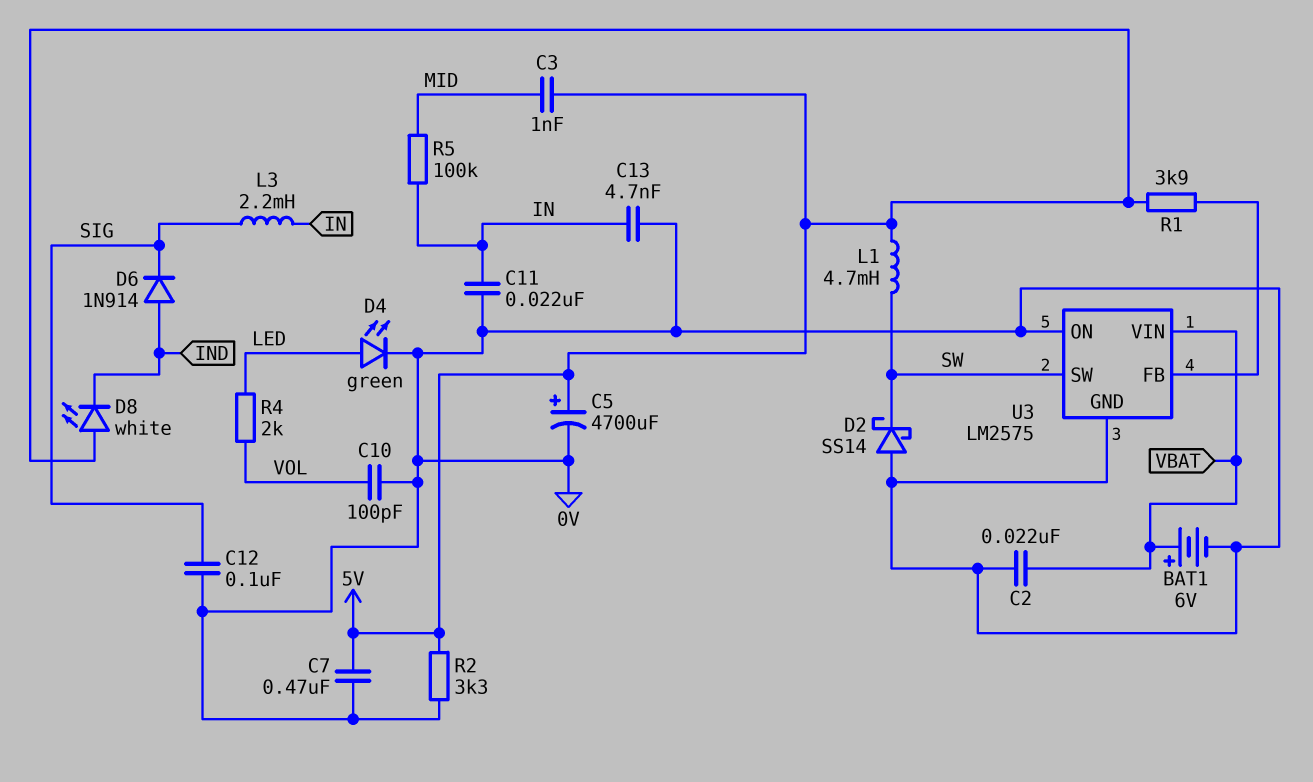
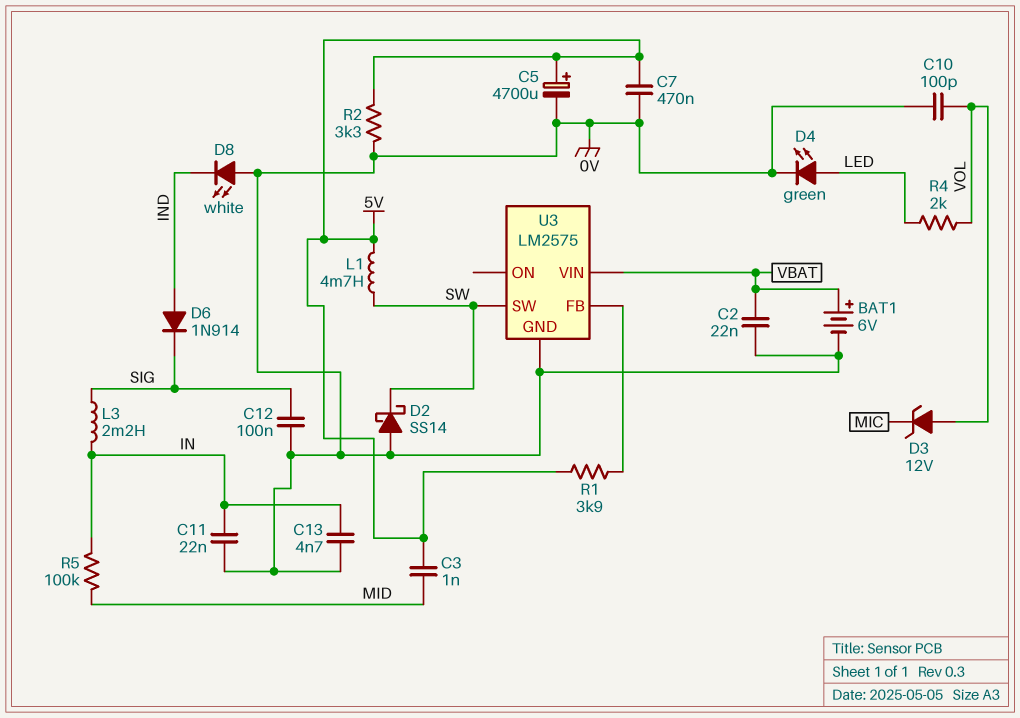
D3: none -> zener 12V (A VOL, K MIC)
D8: LED white (A 5V, K IND) -> LED white (A 0V, K IND)
U3 pin ON: 0V -> none

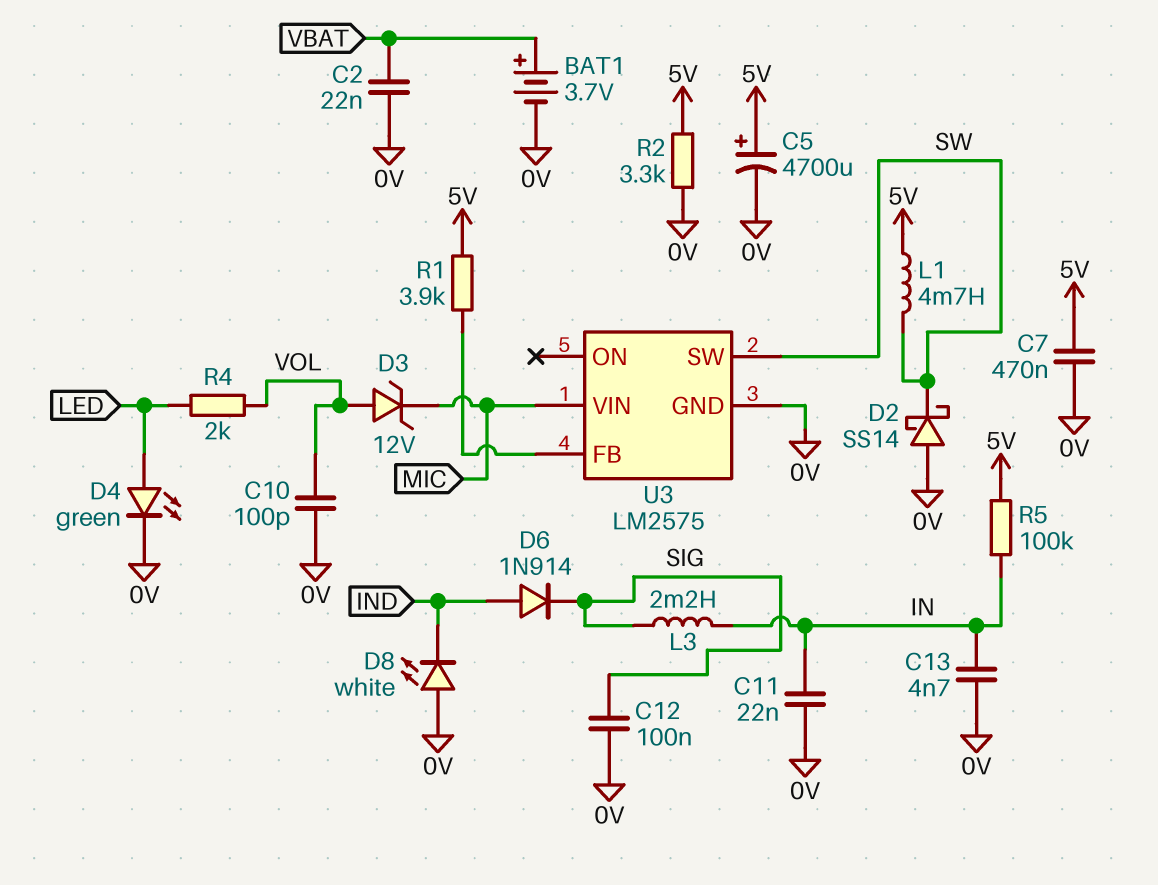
BAT1: 6V (plus VBAT, minus 0V) -> 3.7V (plus VBAT, minus 0V)
C3: 1nF (5V, MID) -> none
R5: 100k (IN, MID) -> 100k (5V, IN)
U3 pin VIN: VBAT -> MIC

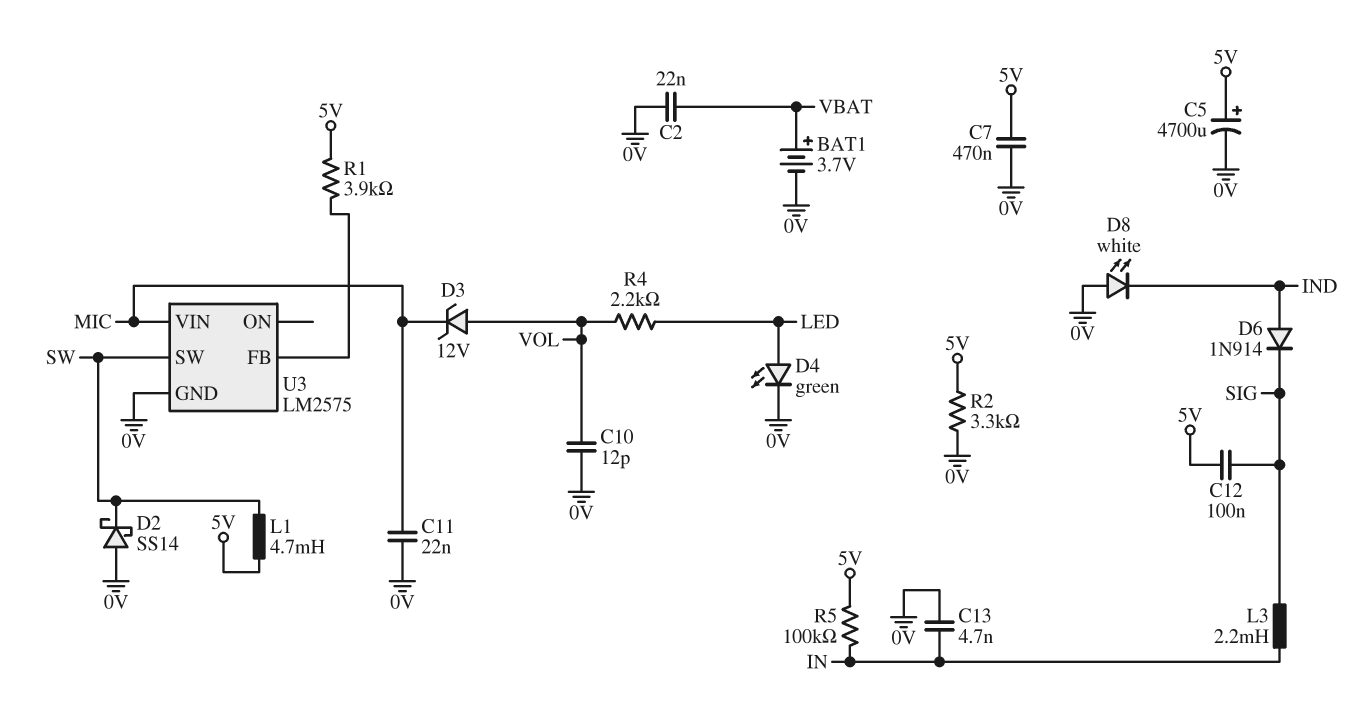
C10: 100pF (0V, VOL) -> 12pF (0V, VOL)
C11: 22nF (0V, IN) -> 22nF (0V, MIC)
C12: 100nF (0V, SIG) -> 100nF (5V, SIG)
R4: 2k (LED, VOL) -> 2.2k (LED, VOL)

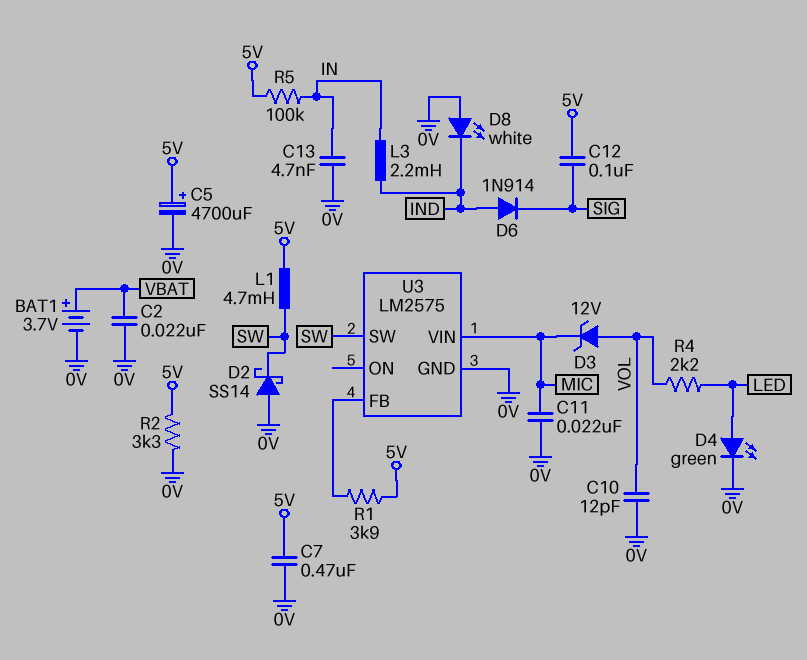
L3: 2.2mH (IN, SIG) -> 2.2mH (IN, IND)

